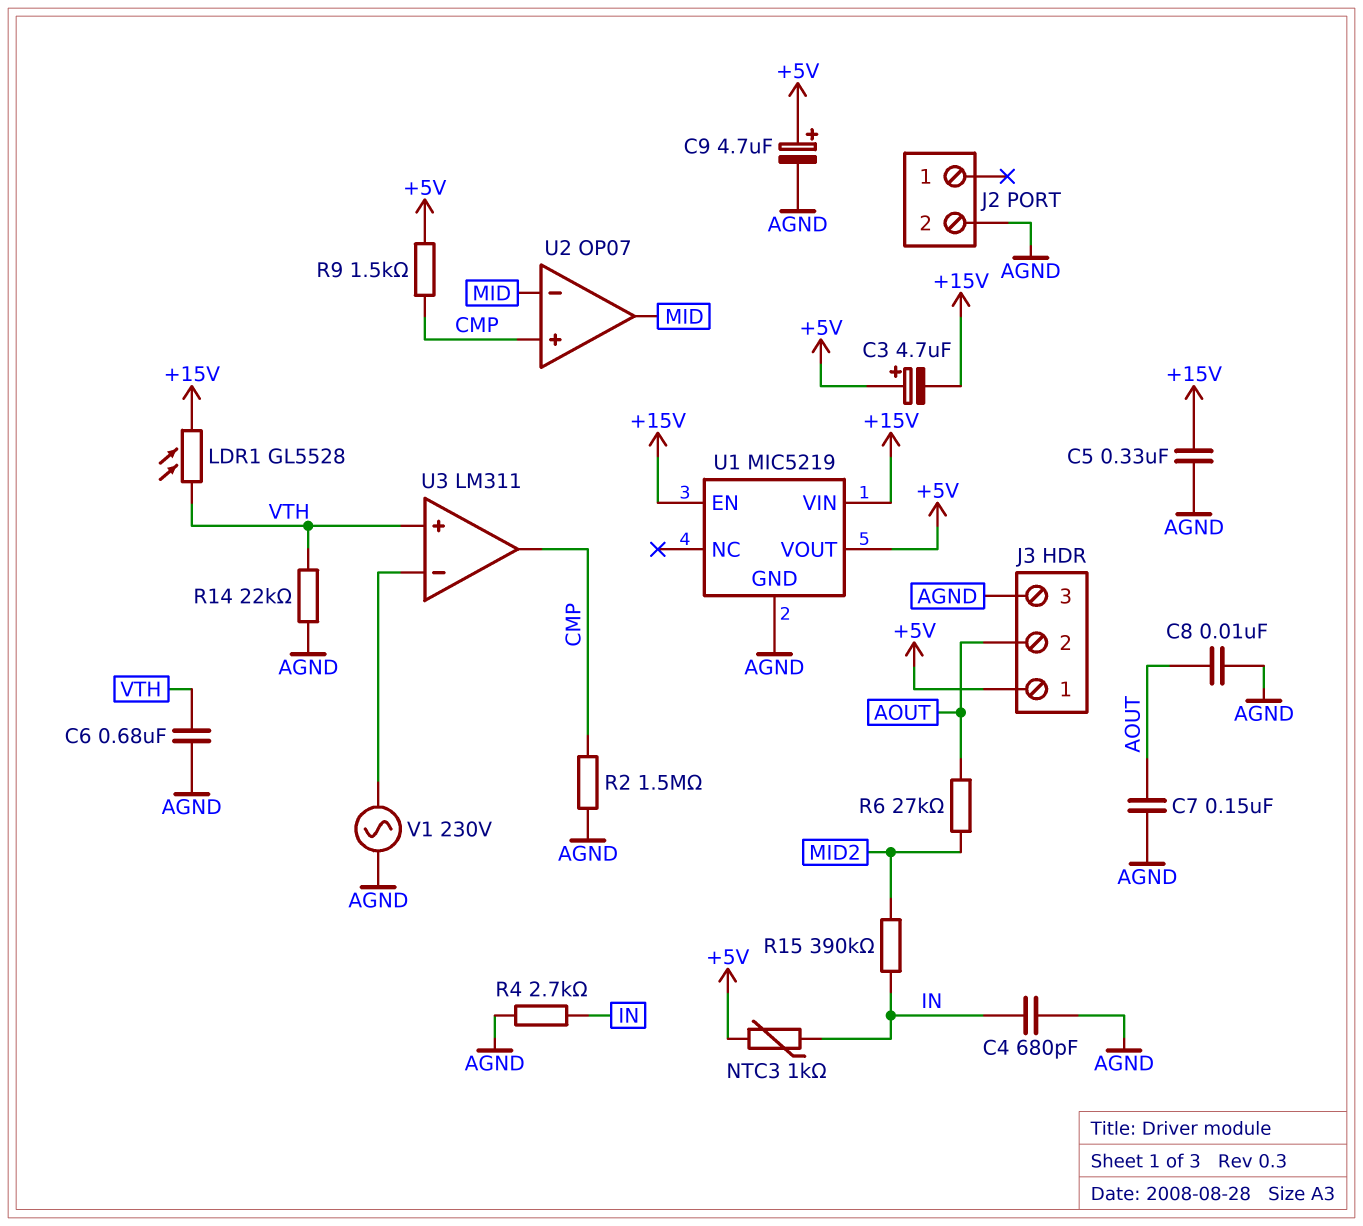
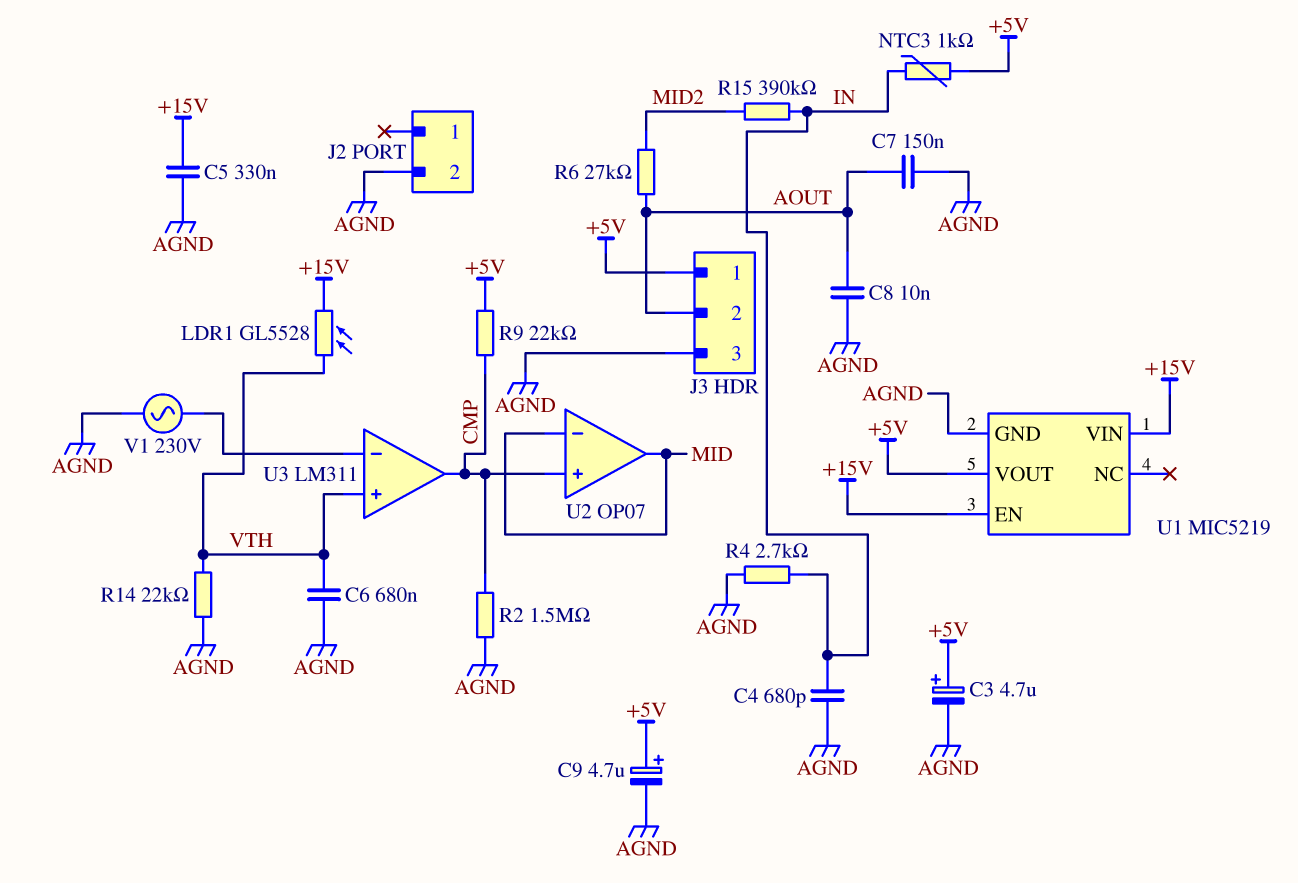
C3: 4.7uF (plus +5V, minus +15V) -> 4.7uF (plus +5V, minus AGND)
R9: 1.5k (+5V, CMP) -> 22k (+5V, CMP)

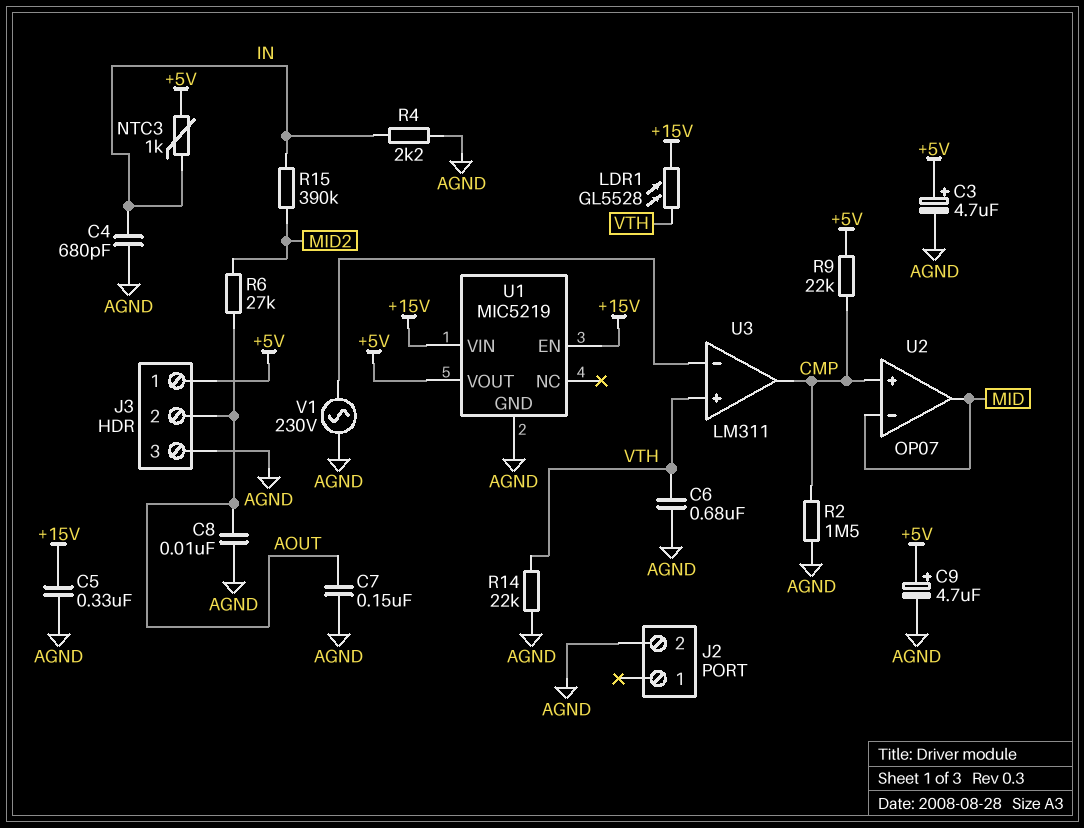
R4: 2.7k (AGND, IN) -> 2.2k (AGND, IN)

